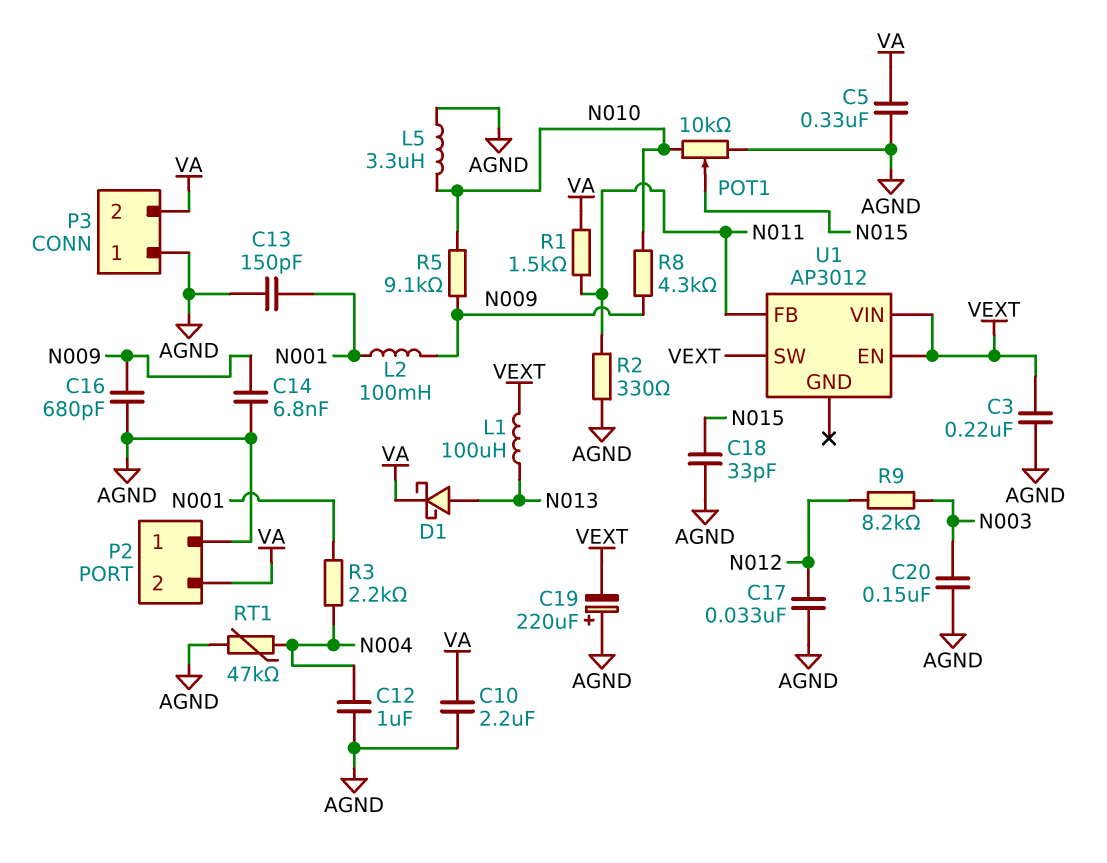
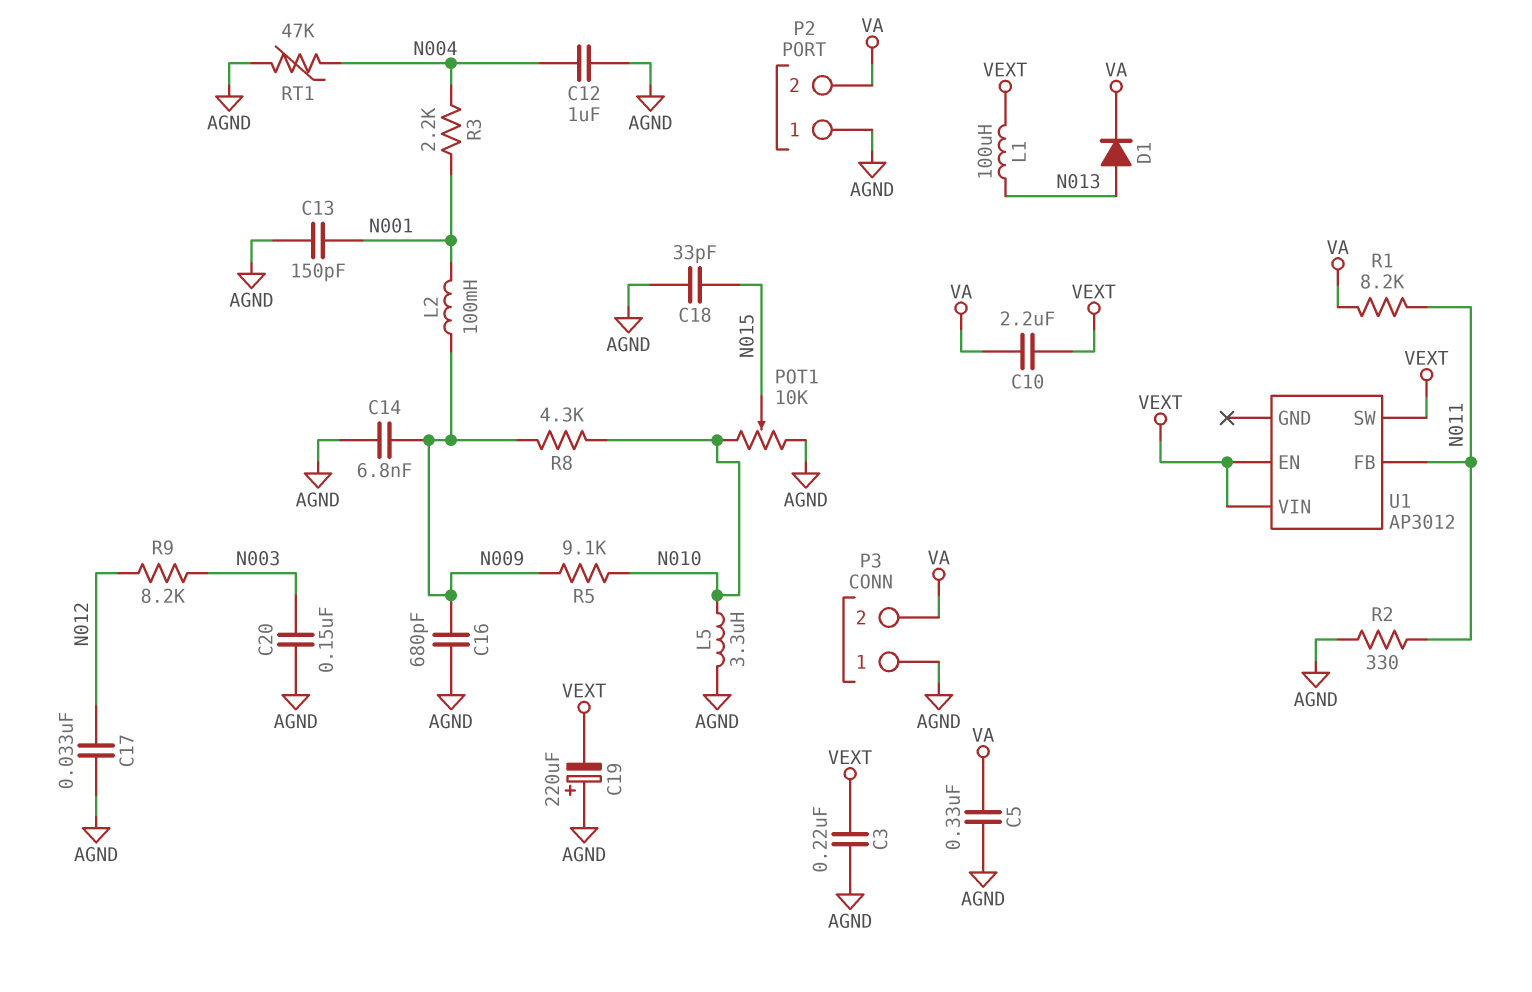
C10: 2.2uF (AGND, VA) -> 2.2uF (VA, VEXT)
D1: schottky (A N013, K VA) -> diode (A N013, K VA)
R1: 1.5k (N011, VA) -> 8.2k (N011, VA)

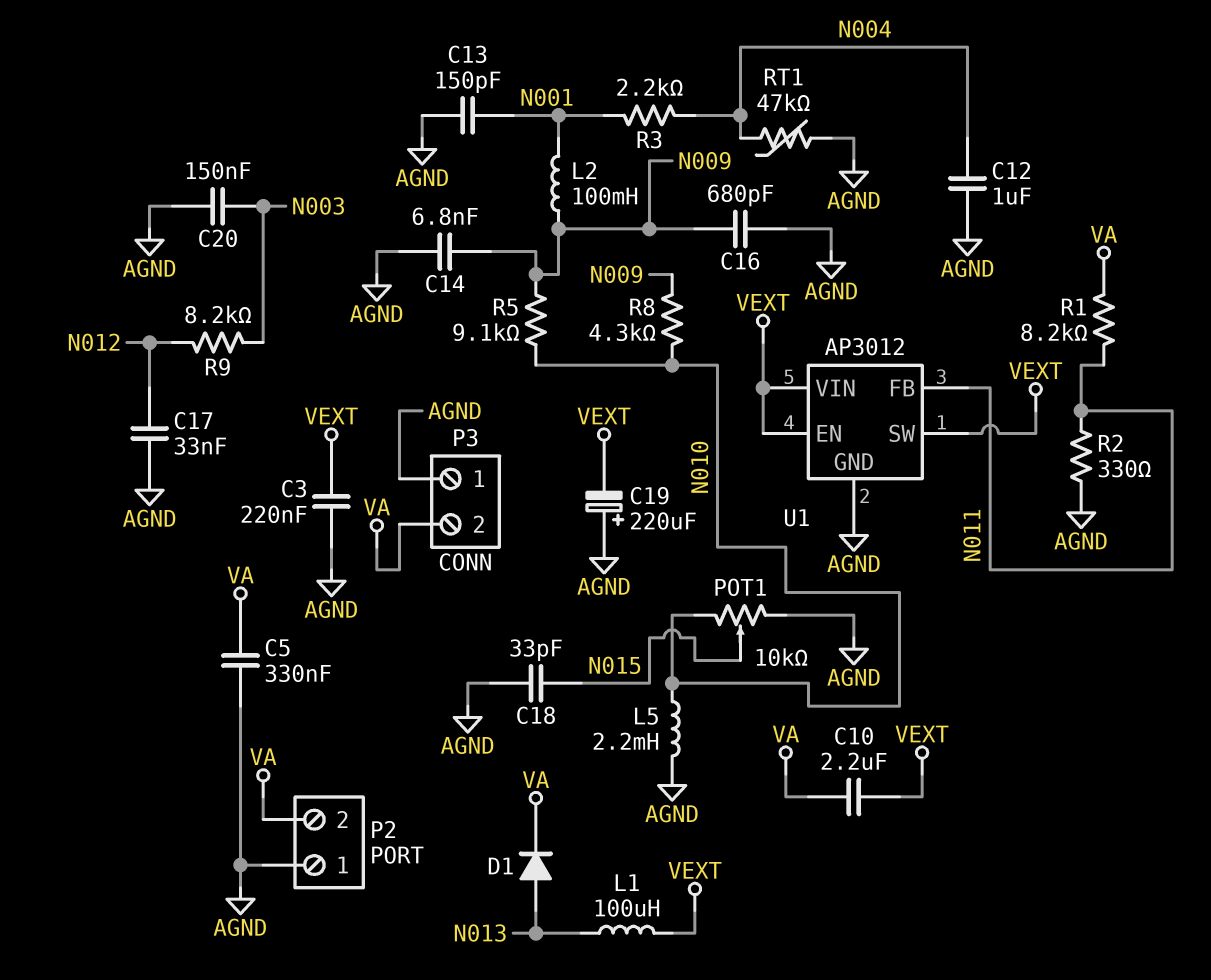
L5: 3.3uH (AGND, N010) -> 2.2mH (AGND, N010)
U1 pin GND: none -> AGND

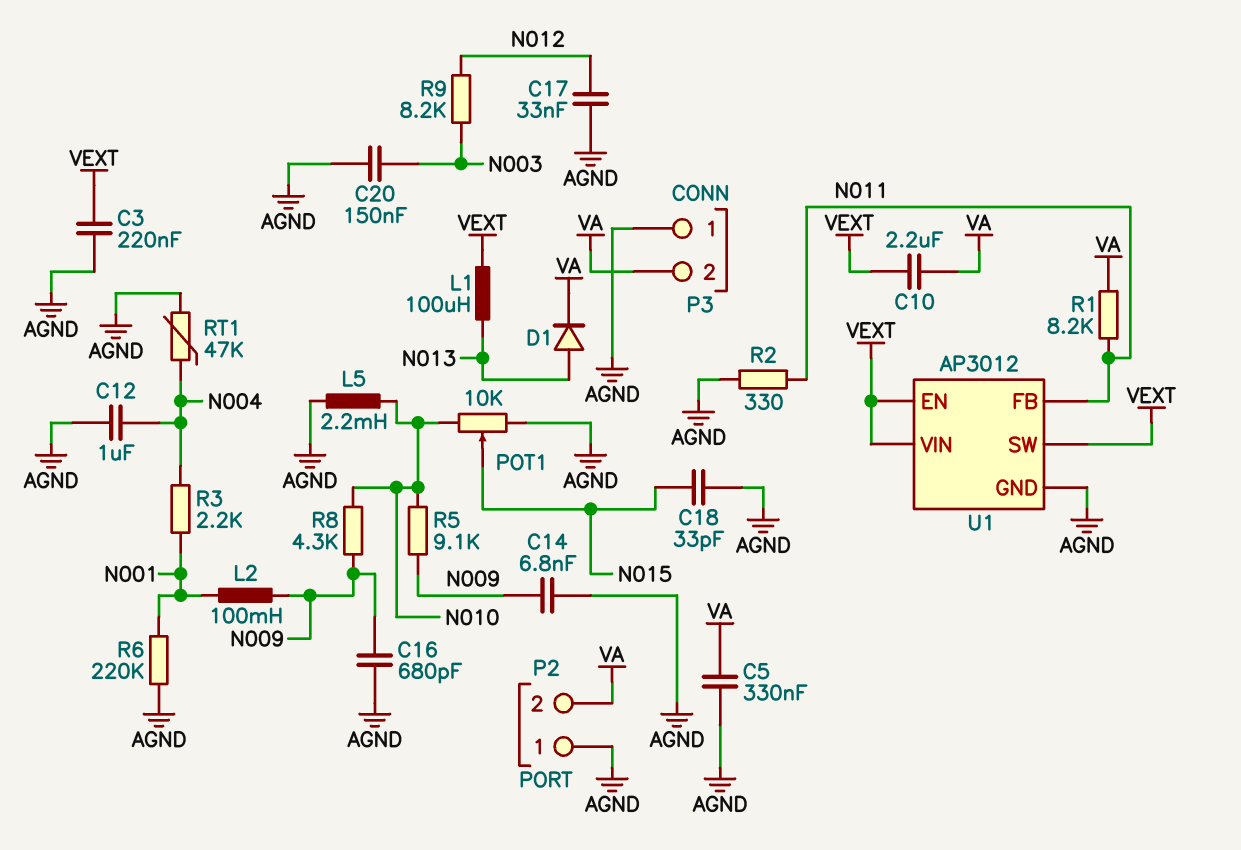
C13: 150pF (AGND, N001) -> none
C19: 220uF (plus AGND, minus VEXT) -> none
R6: none -> 220k (AGND, N001)

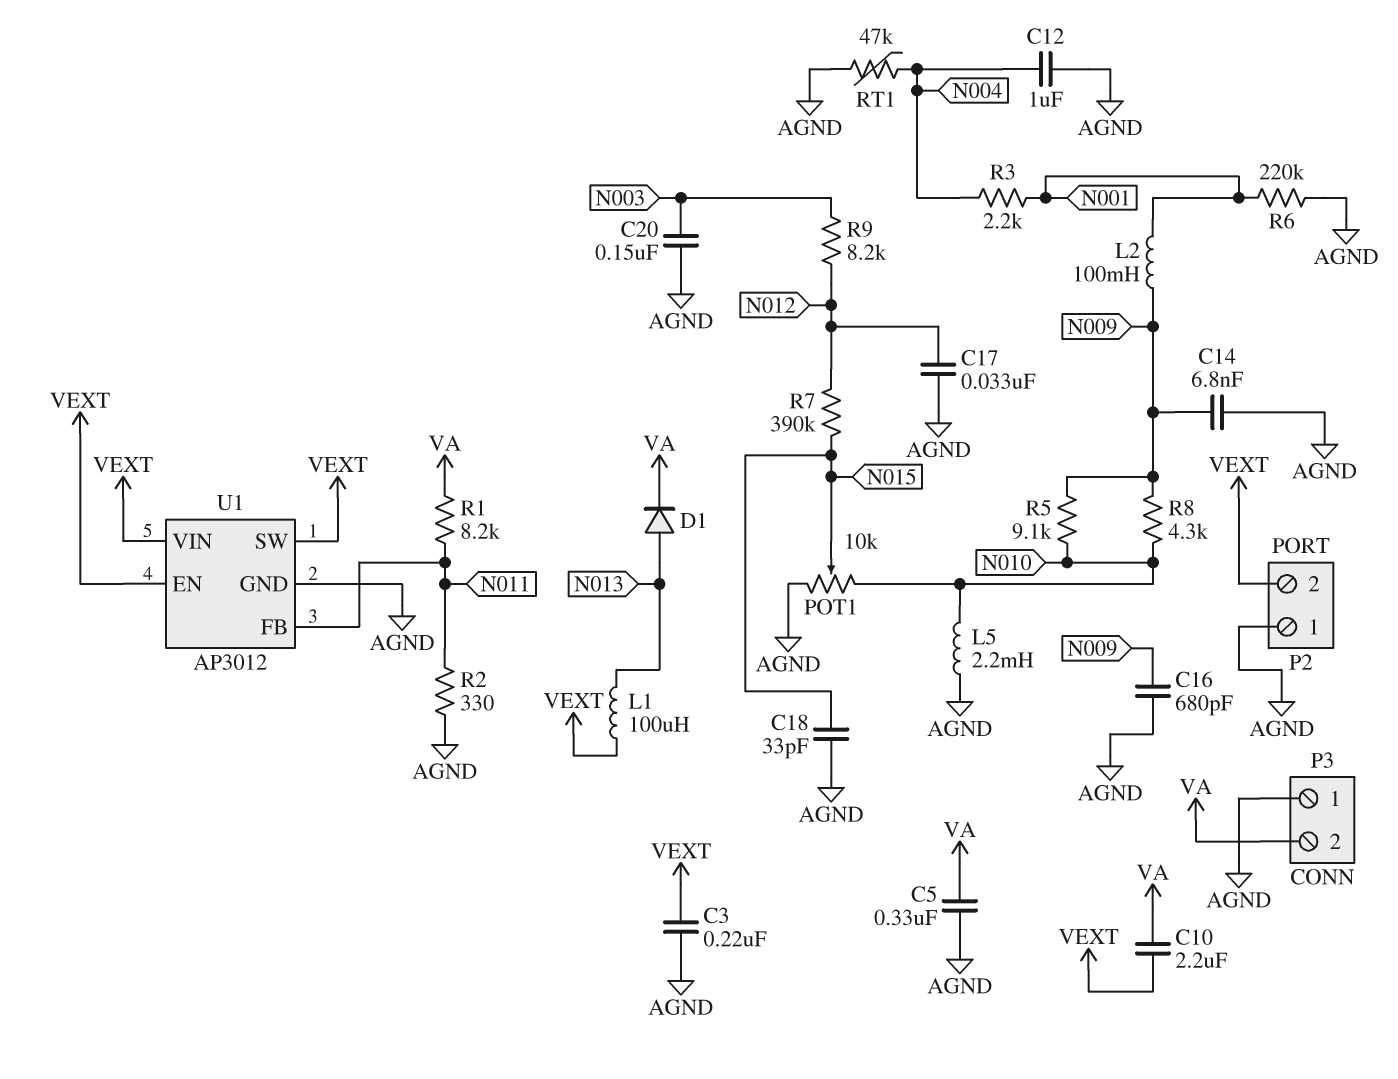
P2 pin 2: VA -> VEXT
R7: none -> 390k (N012, N015)

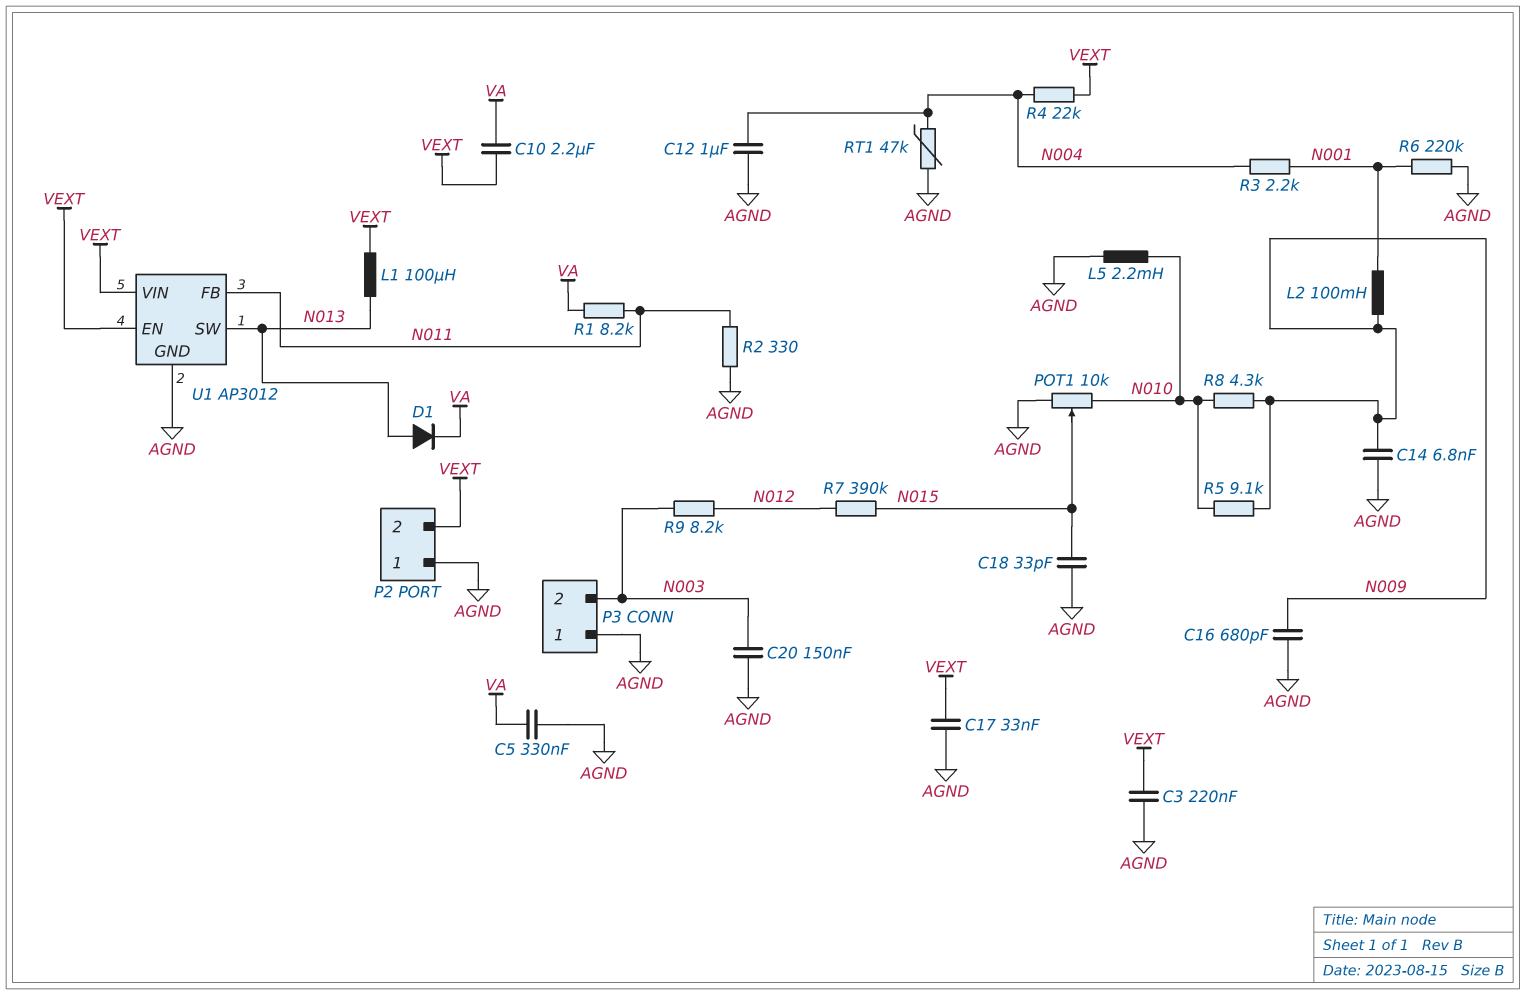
C17: 33nF (AGND, N012) -> 33nF (AGND, VEXT)
P3 pin 2: VA -> N003
R4: none -> 22k (N004, VEXT)
U1 pin SW: VEXT -> N013

